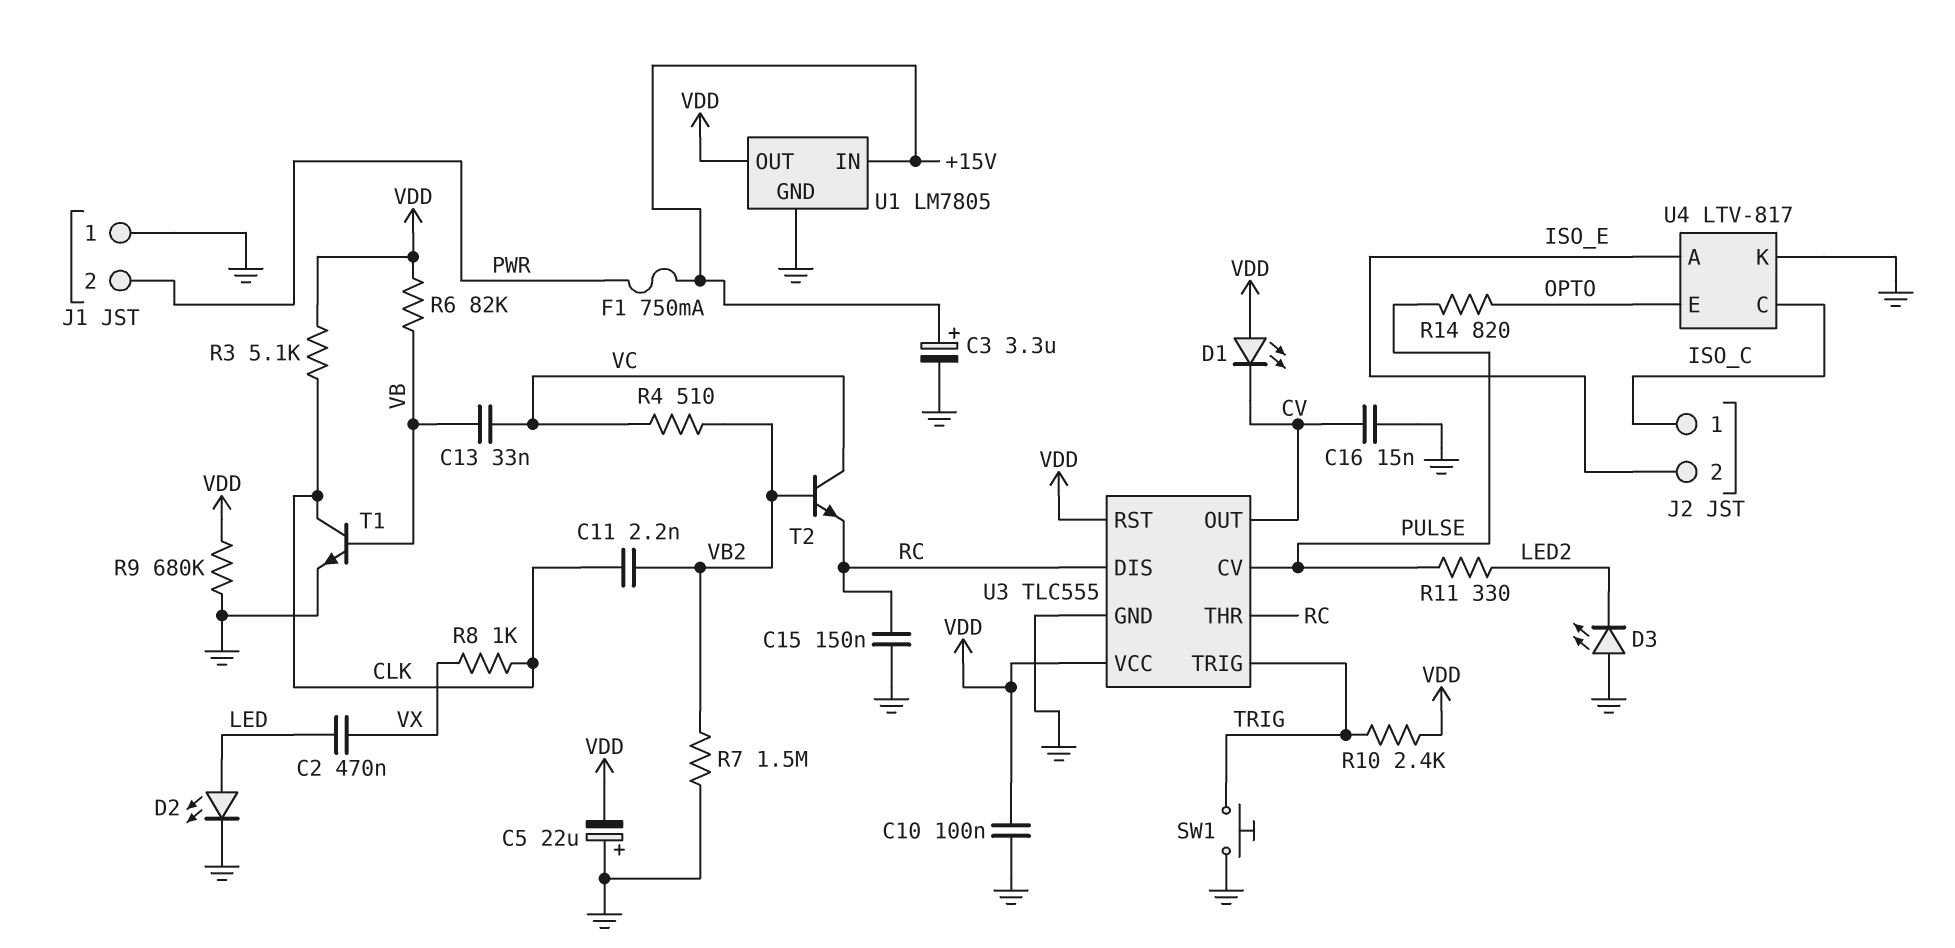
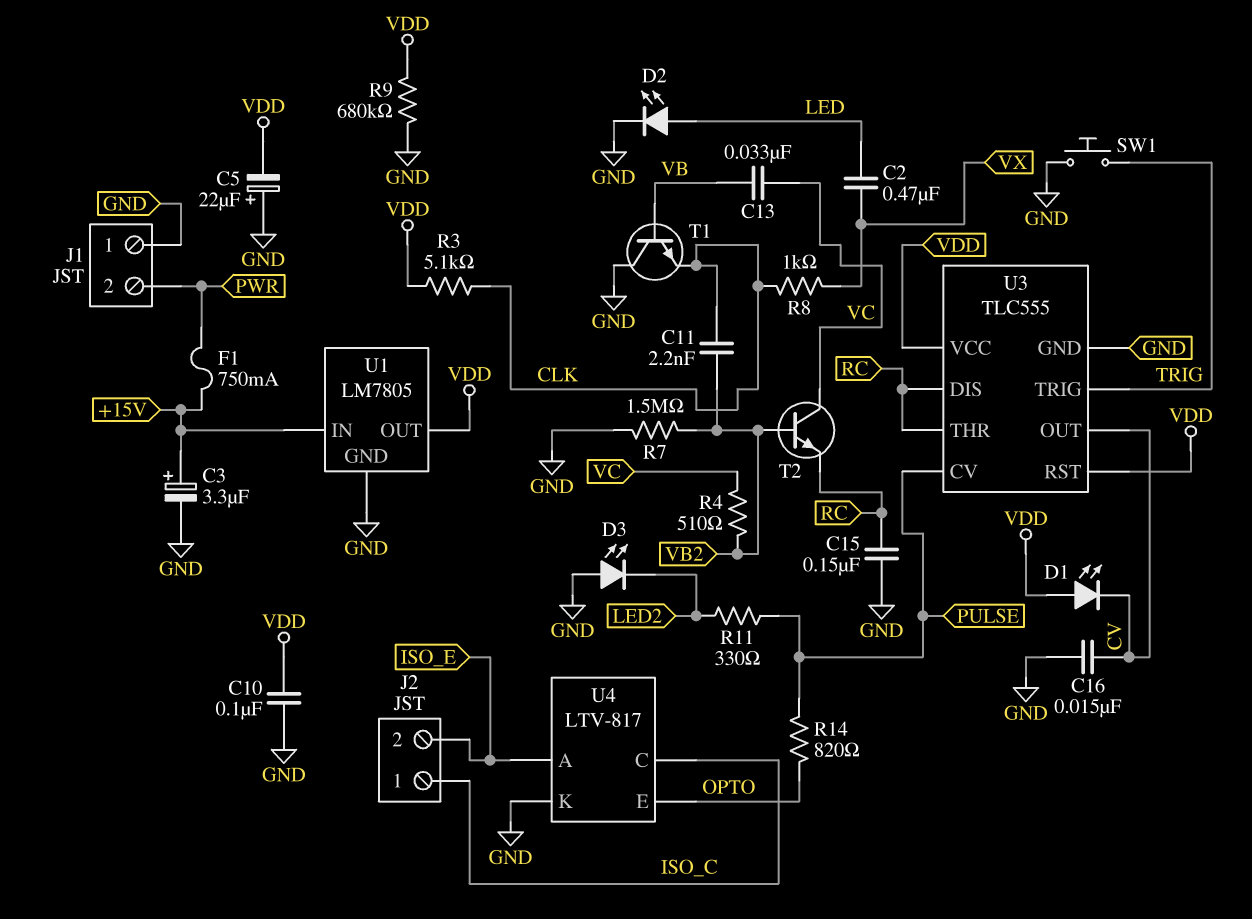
R6: 82k (VB, VDD) -> none
R10: 2.4k (TRIG, VDD) -> none
T1: NPN (B VB, C CLK, E GND) -> NPN (B VB, C GND, E CLK)

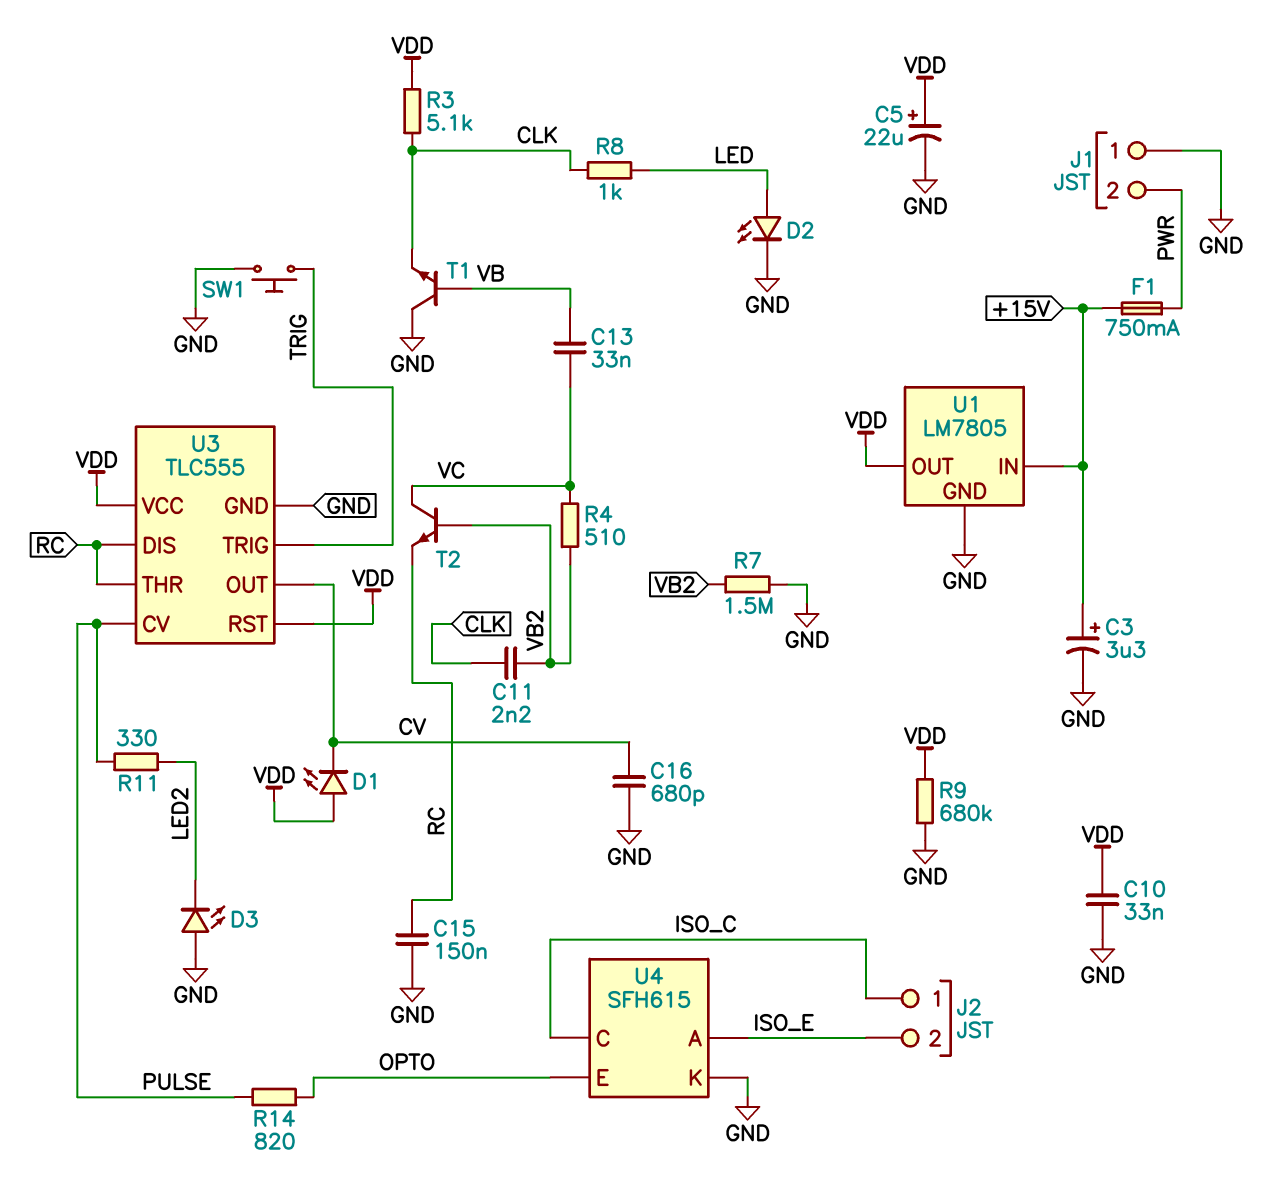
C2: 470nF (LED, VX) -> none
C5: 22uF (plus GND, minus VDD) -> 22uF (plus VDD, minus GND)
C10: 100nF (GND, VDD) -> 33nF (GND, VDD)
C16: 15nF (CV, GND) -> 680pF (CV, GND)
R8: 1k (CLK, VX) -> 1k (CLK, LED)
U4: LTV-817 -> SFH615

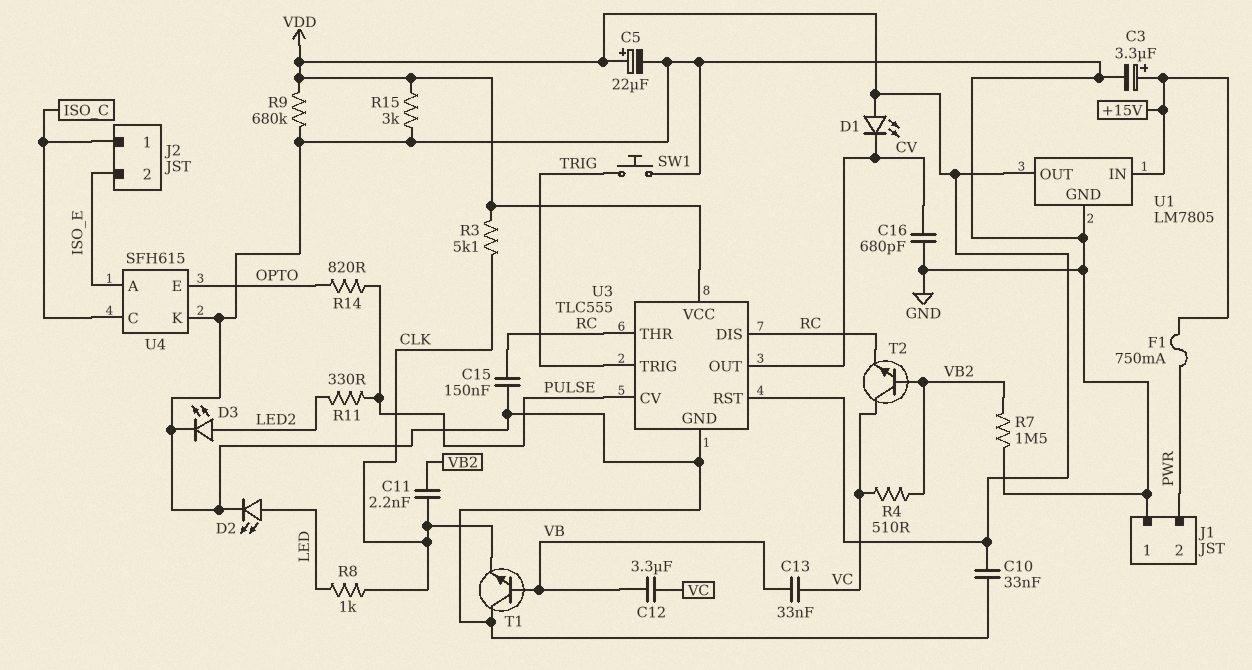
C12: none -> 3.3uF (VB, VC)
D3: LED (A GND, K LED2) -> LED (A LED2, K GND)
R15: none -> 3k (GND, VDD)

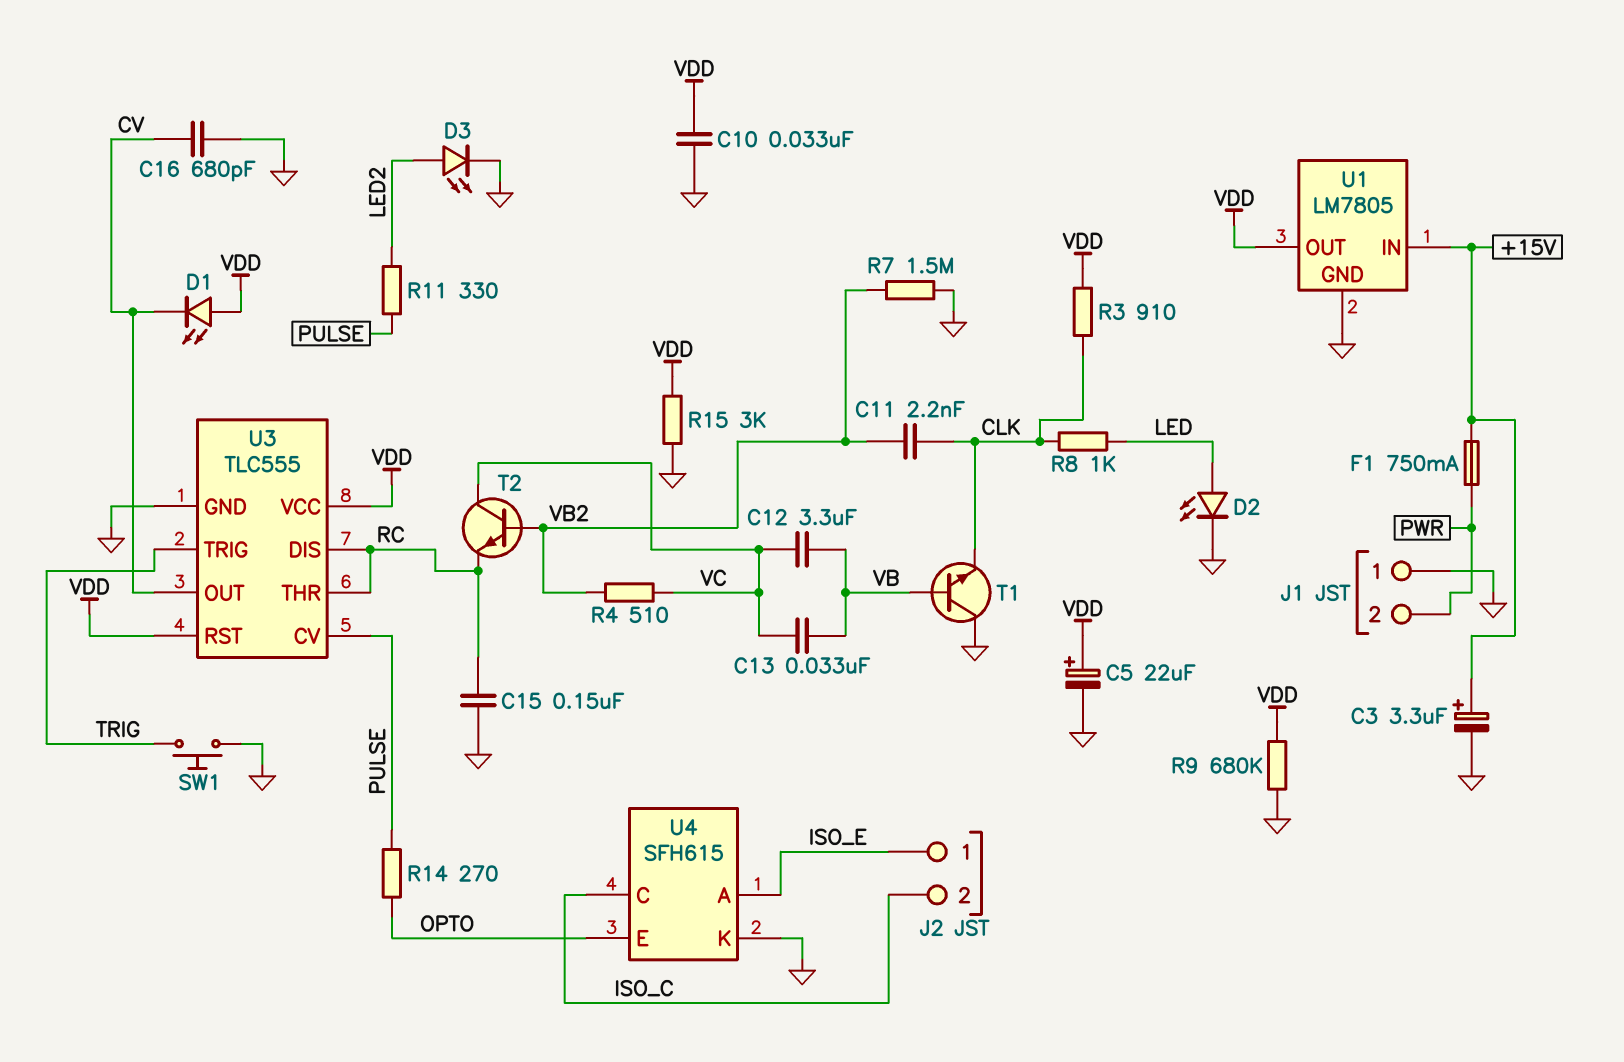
J2 pin 1: ISO_C -> ISO_E
J2 pin 2: ISO_E -> ISO_C
R3: 5.1k (CLK, VDD) -> 910 (CLK, VDD)
R14: 820 (OPTO, PULSE) -> 270 (OPTO, PULSE)

